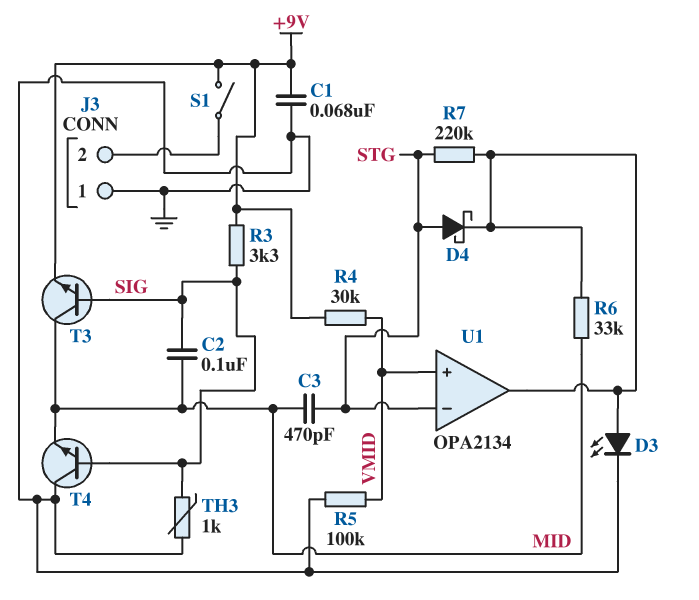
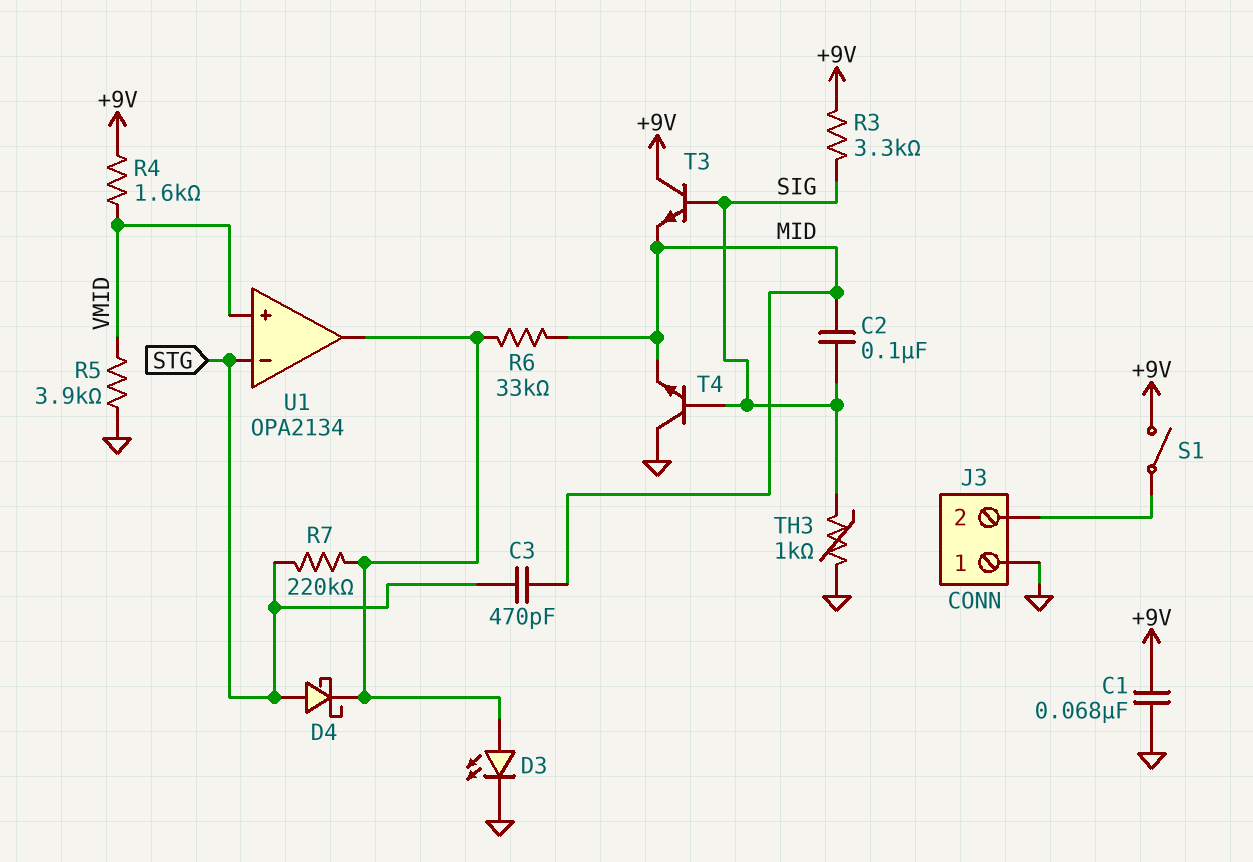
R4: 30k (+9V, VMID) -> 1.6k (+9V, VMID)
R5: 100k (GND, VMID) -> 3.9k (GND, VMID)
T3: NPN (B SIG, C MID, E +9V) -> NPN (B SIG, C +9V, E MID)

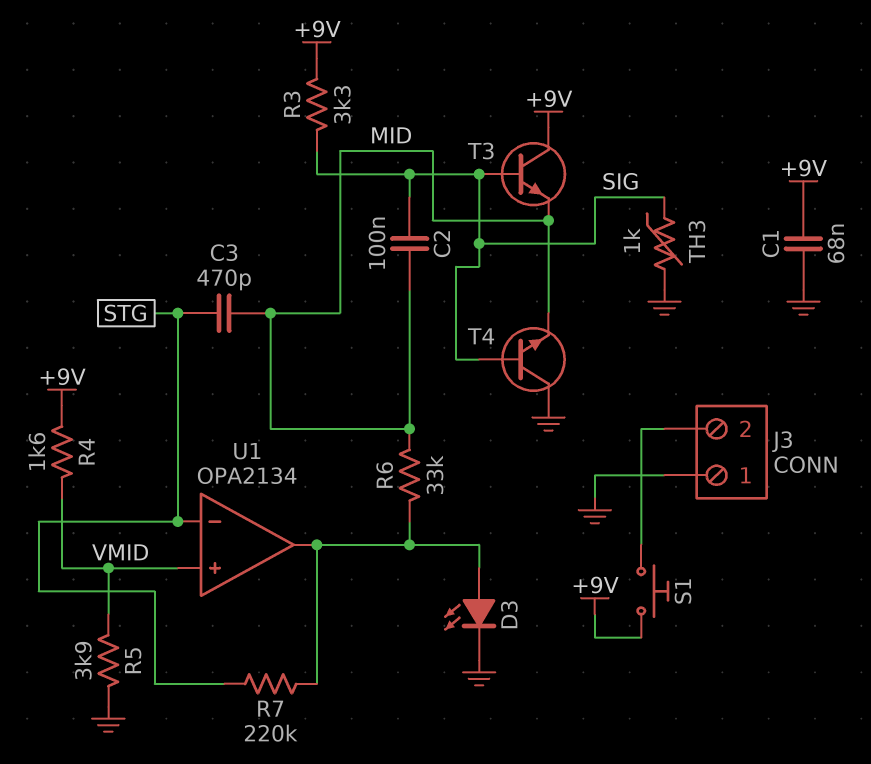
D4: schottky (A STG, K U1/out) -> none
S1: switch (+9V, J3/2) -> button (+9V, J3/2)

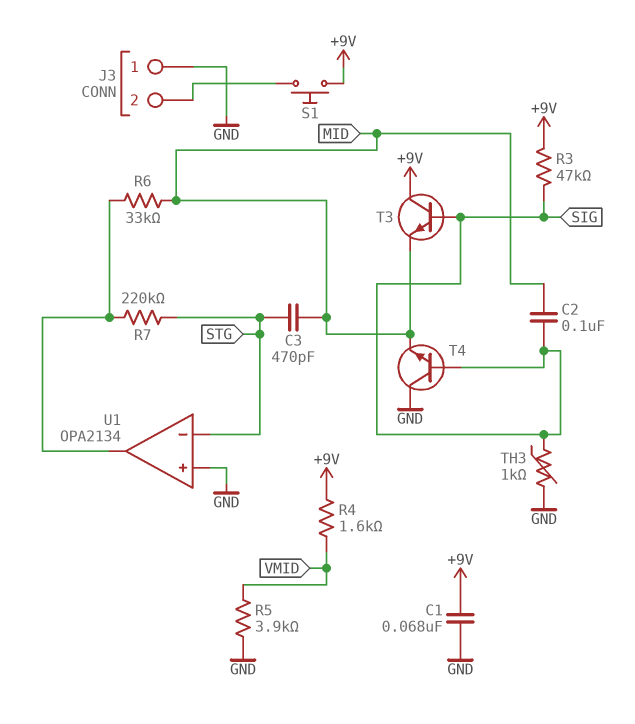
D3: LED (A U1/out, K GND) -> none
R3: 3.3k (+9V, SIG) -> 47k (+9V, SIG)
U1 pin in+: VMID -> GND

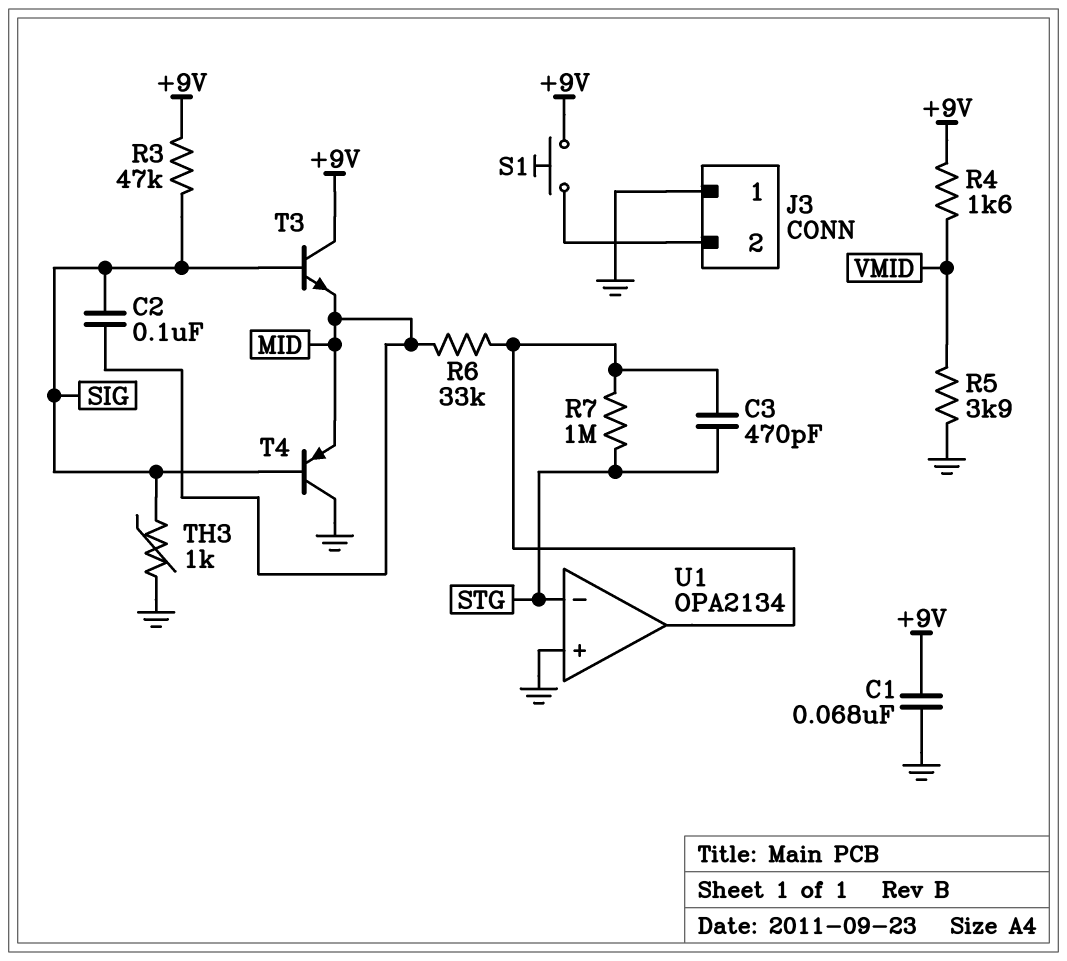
C3: 470pF (MID, STG) -> 470pF (STG, U1/out)
R7: 220k (STG, U1/out) -> 1M (STG, U1/out)
T4: NPN (B SIG, C GND, E MID) -> PNP (B SIG, C GND, E MID)

